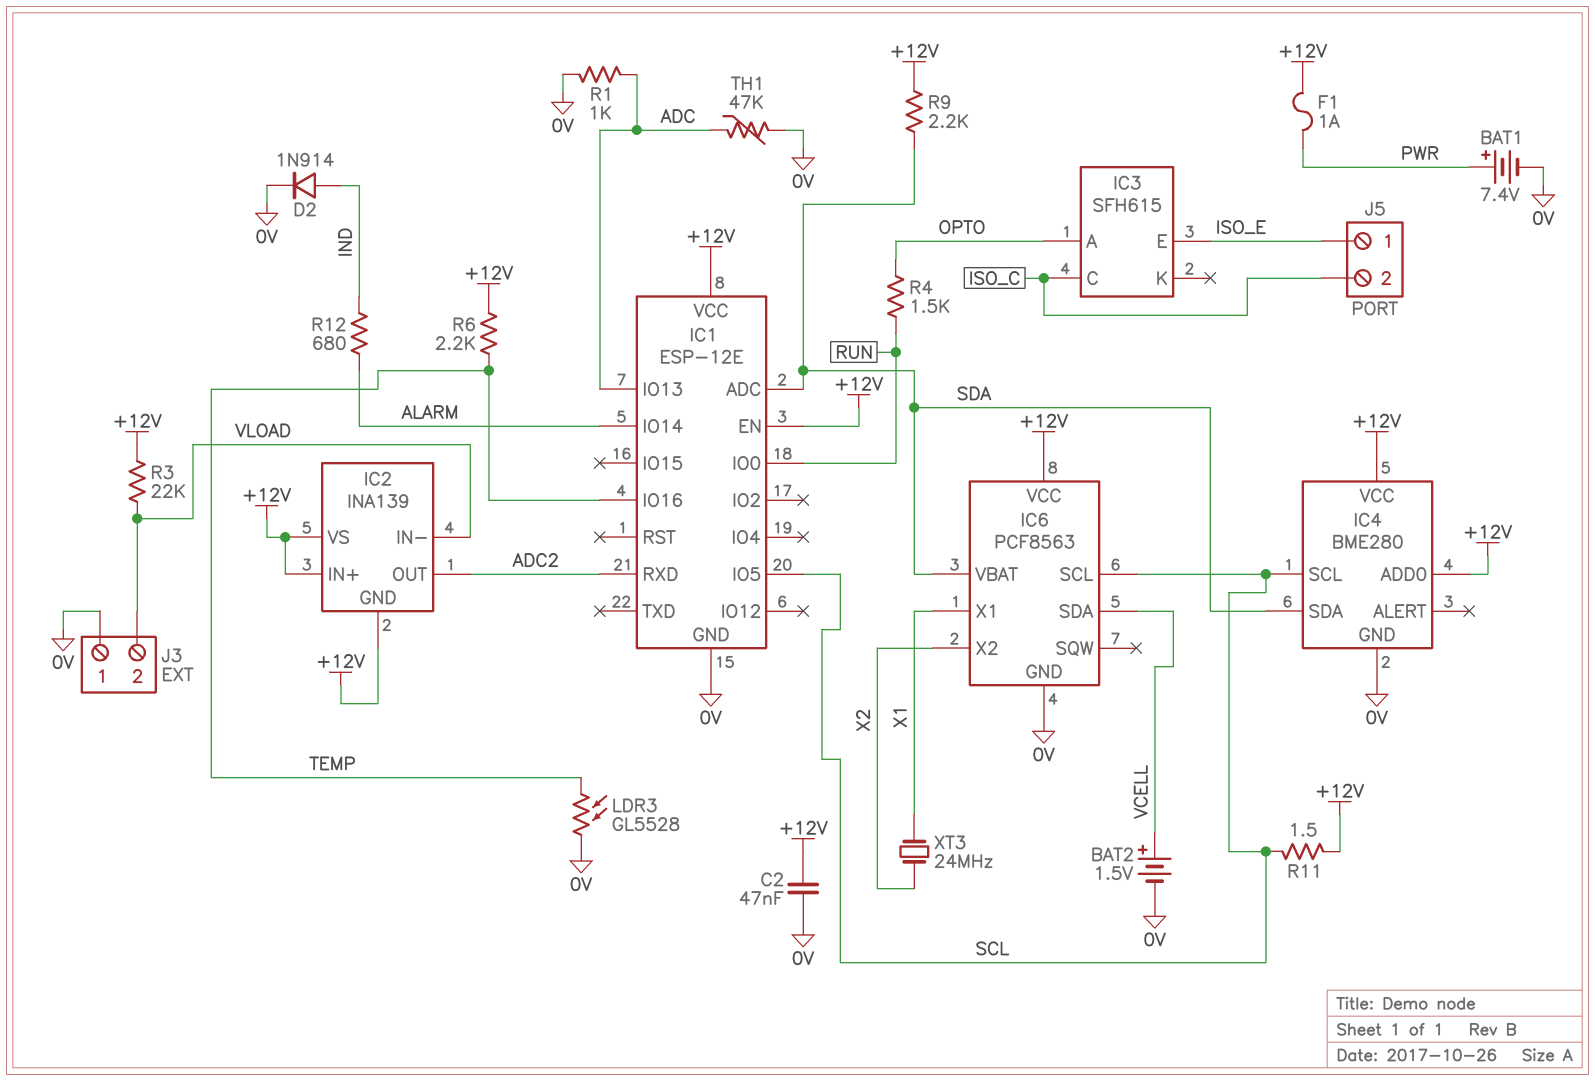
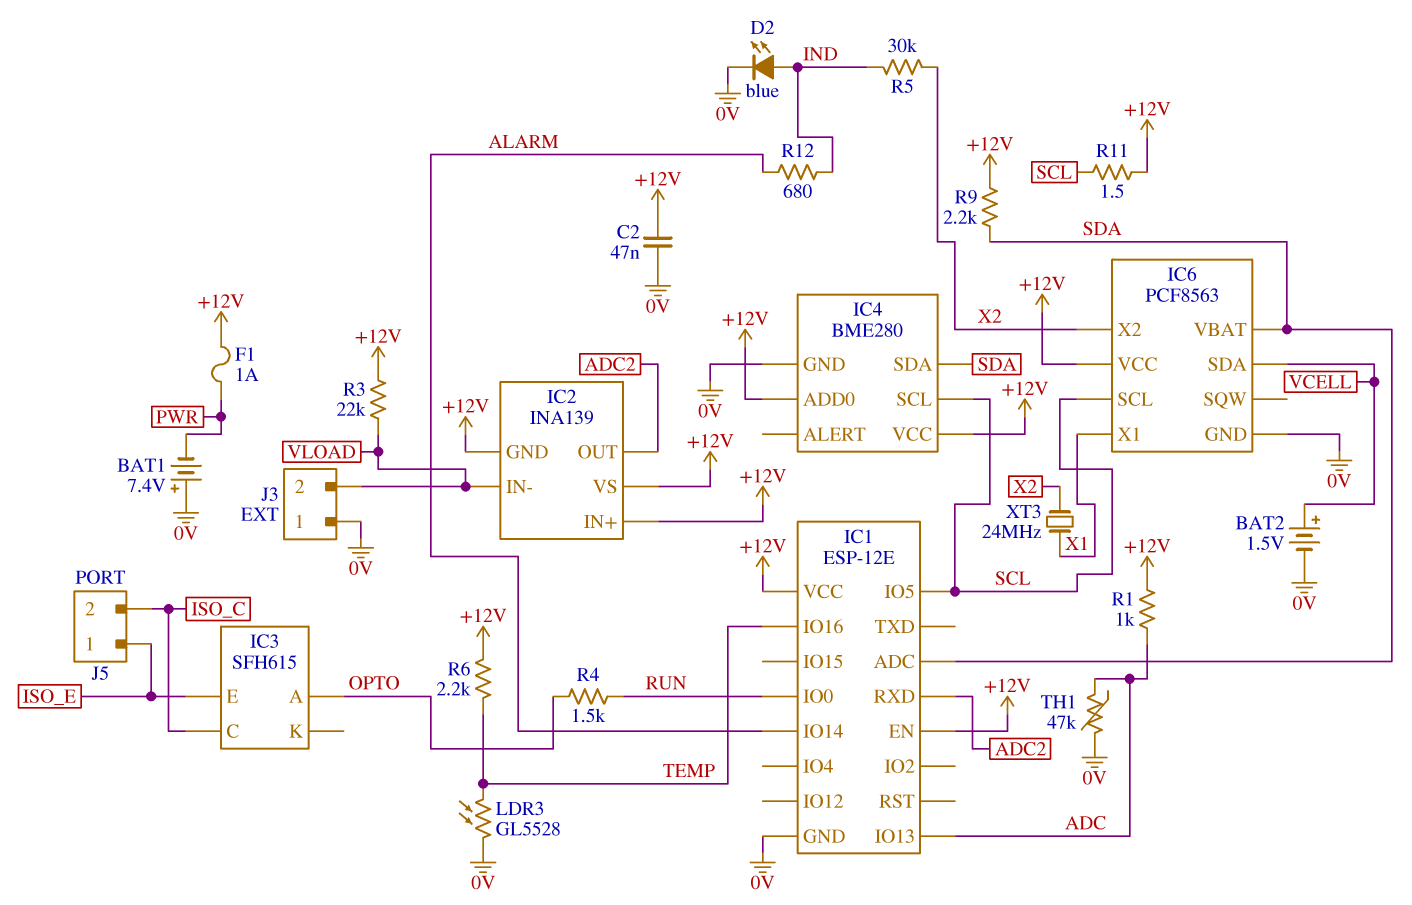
BAT1: 7.4V (plus PWR, minus 0V) -> 7.4V (plus 0V, minus PWR)
D2: diode 1N914 (A IND, K 0V) -> LED blue (A IND, K 0V)
R1: 1k (0V, ADC) -> 1k (+12V, ADC)
R5: none -> 30k (IND, X2)

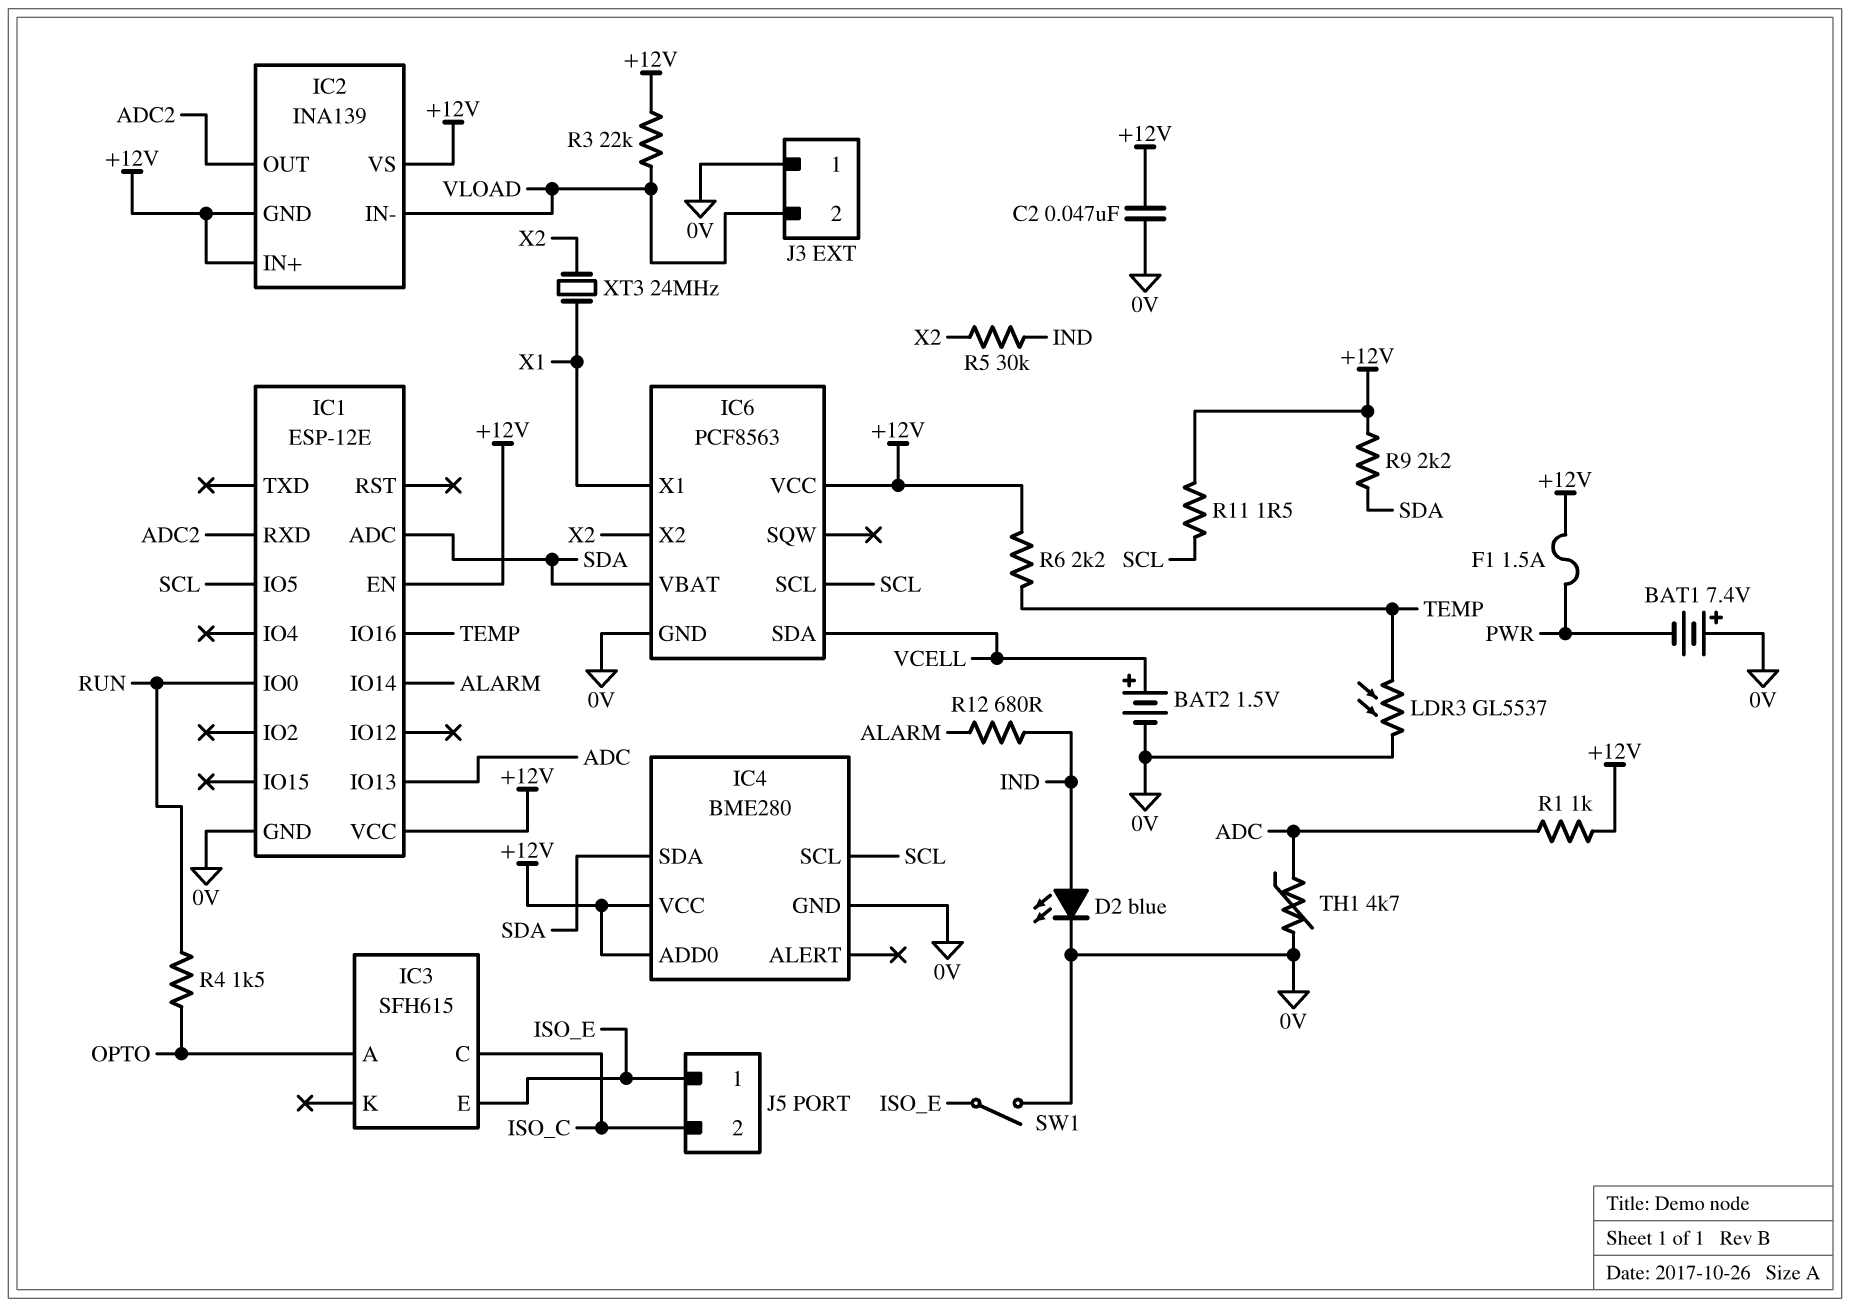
F1: 1A (+12V, PWR) -> 1.5A (+12V, PWR)
LDR3: GL5528 (0V, TEMP) -> GL5537 (0V, TEMP)
SW1: none -> switch (0V, ISO_E)
TH1: 47k (0V, ADC) -> 4.7k (0V, ADC)

